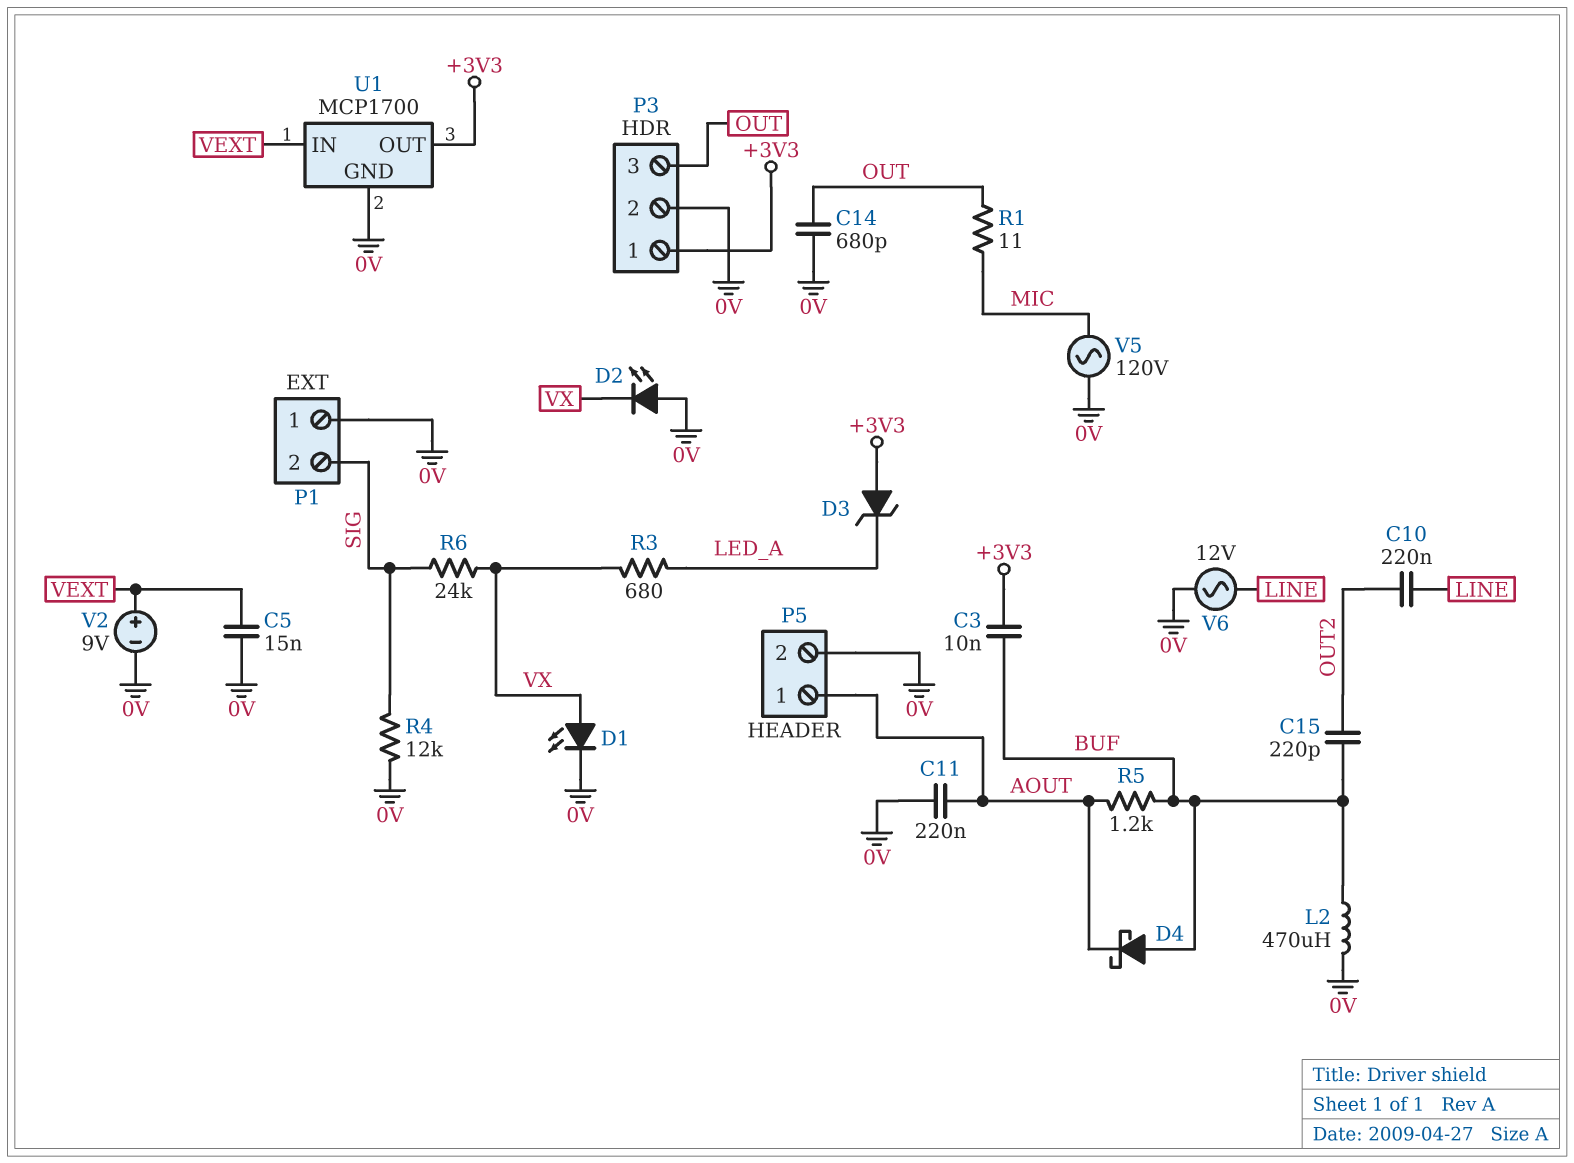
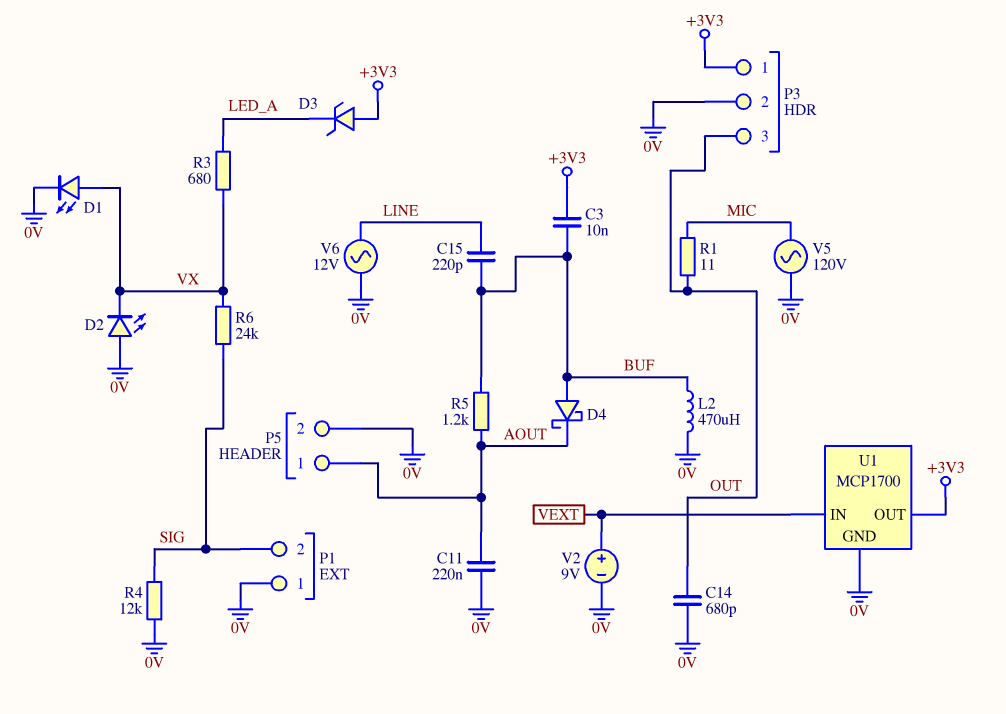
C5: 15nF (0V, VEXT) -> none
C10: 220nF (LINE, OUT2) -> none
C15: 220pF (BUF, OUT2) -> 220pF (BUF, LINE)

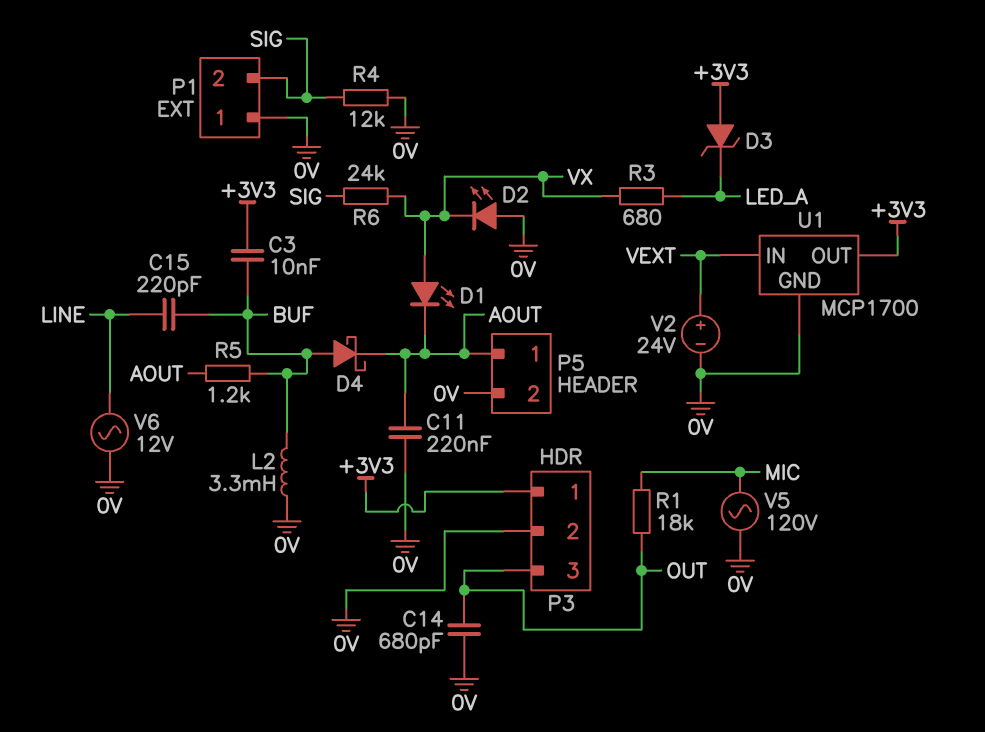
D1: LED (A VX, K 0V) -> LED (A VX, K AOUT)
L2: 470uH (0V, BUF) -> 3.3mH (0V, BUF)
R1: 11 (MIC, OUT) -> 18k (MIC, OUT)
V2: 9V (plus VEXT, minus 0V) -> 24V (plus VEXT, minus 0V)

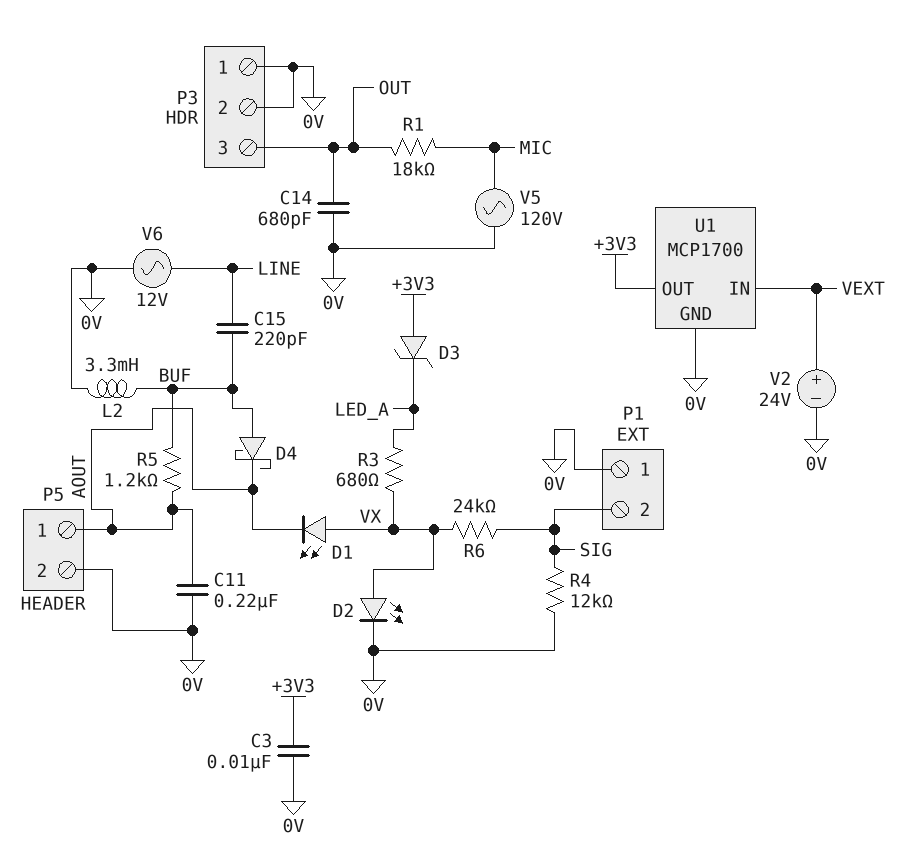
C3: 10nF (+3V3, BUF) -> 10nF (+3V3, 0V)
D2: LED (A 0V, K VX) -> LED (A VX, K 0V)
P3 pin 1: +3V3 -> 0V

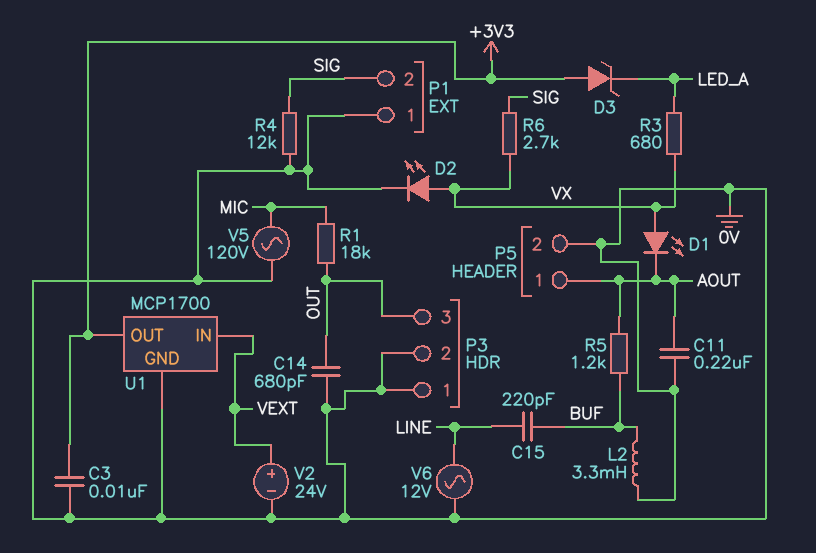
D4: schottky (A BUF, K AOUT) -> none
R6: 24k (SIG, VX) -> 2.7k (SIG, VX)

